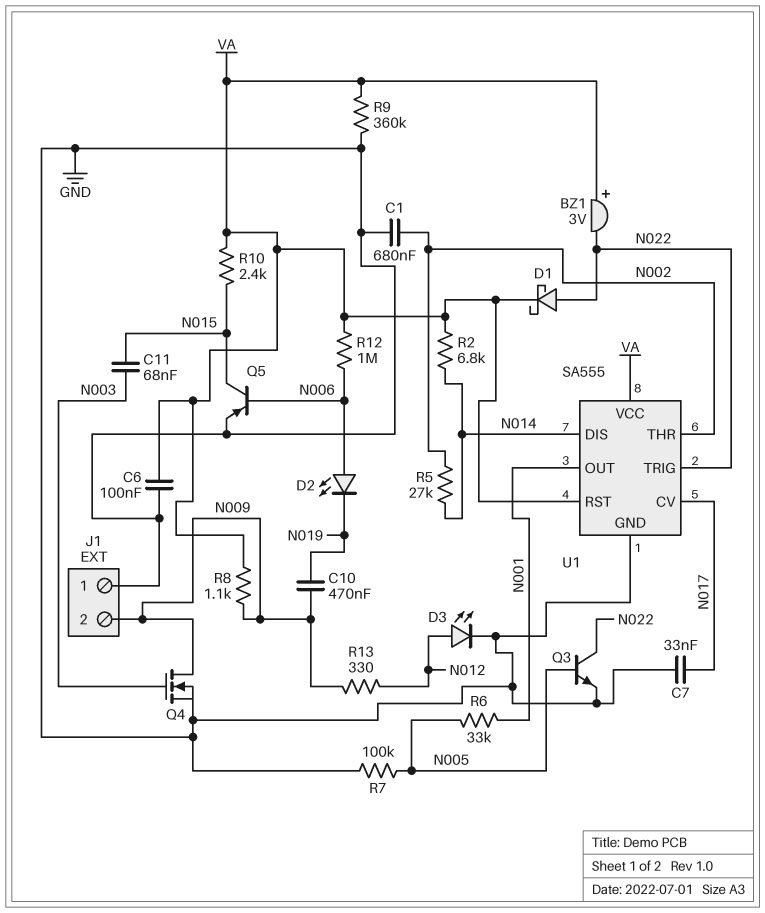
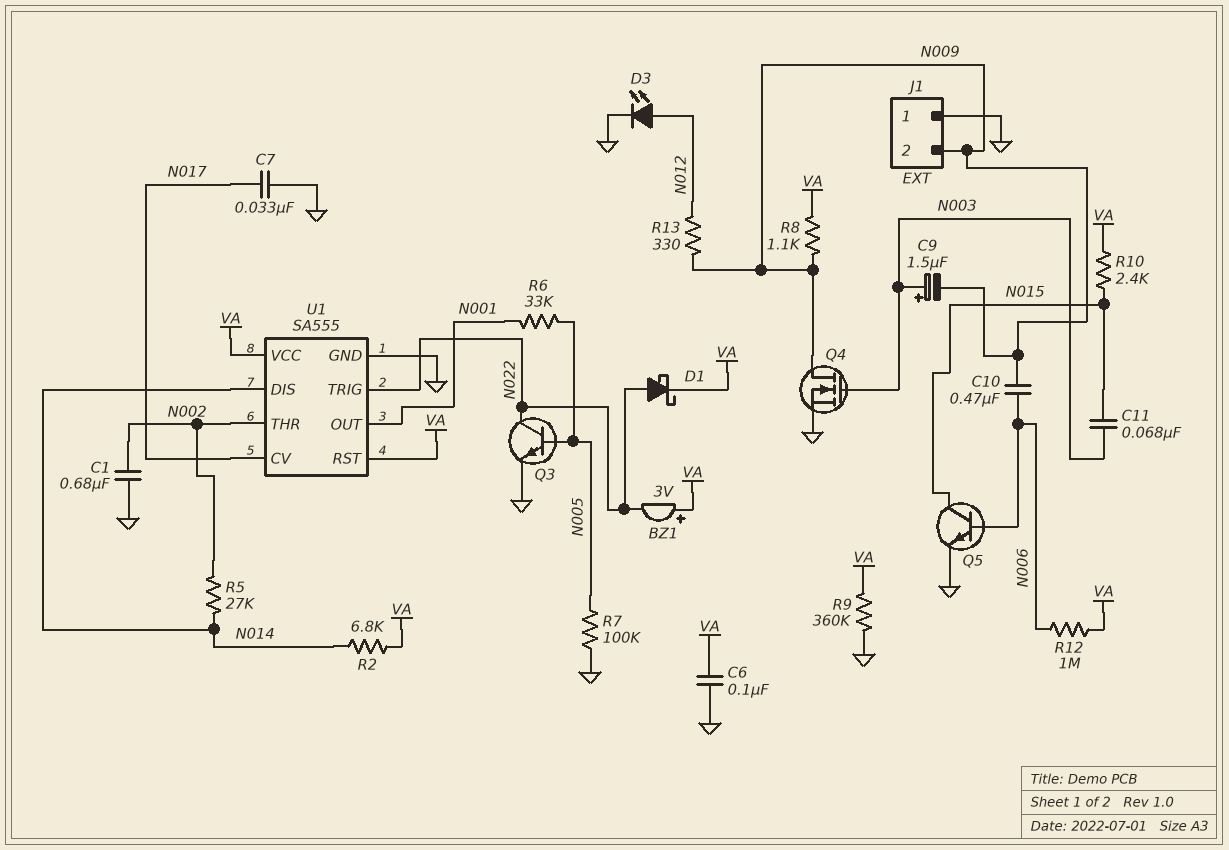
C9: none -> 1.5uF (plus N003, minus N009)
C10: 470nF (N009, N019) -> 470nF (N006, N009)
D2: LED (A N006, K N019) -> none
Q5: PNP (B N006, C N015, E GND) -> NPN (B N006, C N015, E GND)

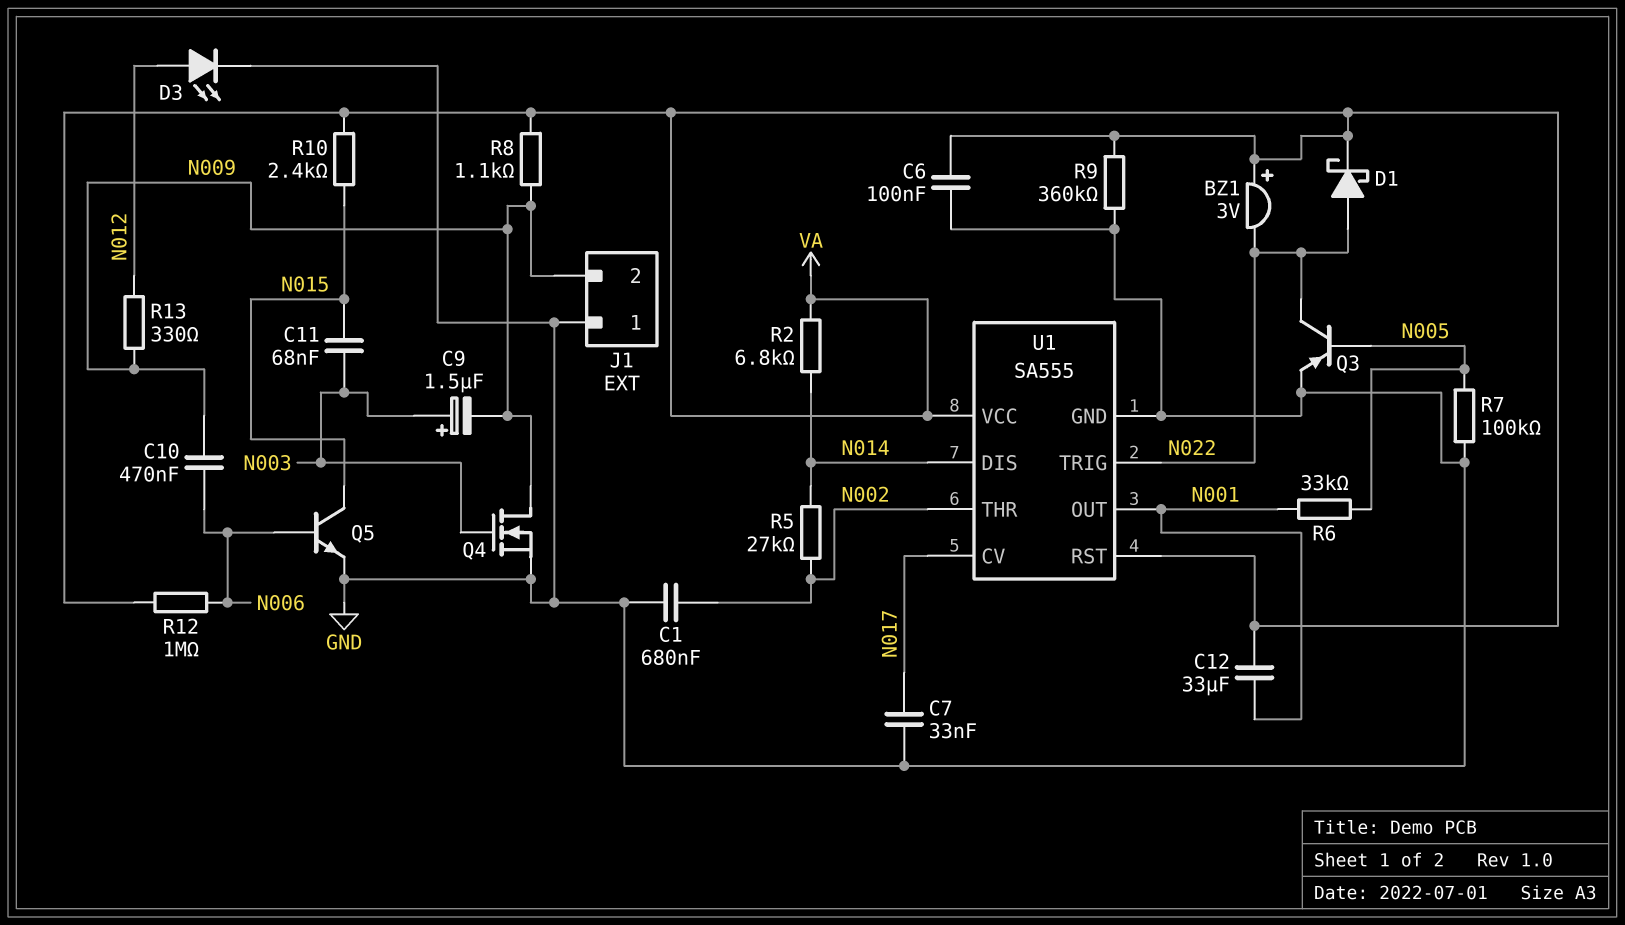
C12: none -> 33uF (N001, VA)
Q3: NPN (B N005, C N022, E GND) -> PNP (B N005, C N022, E GND)

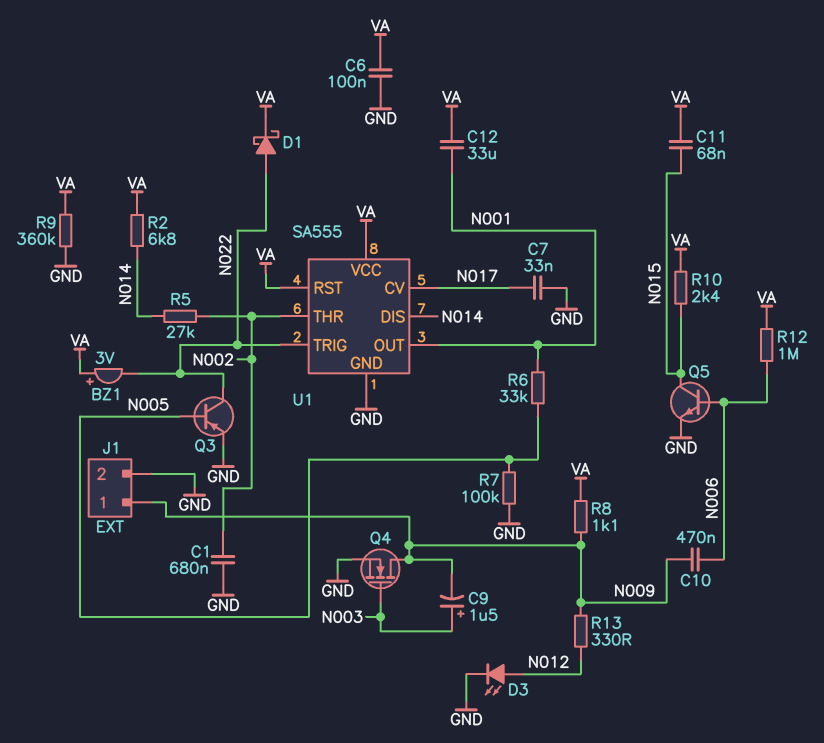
C11: 68nF (N003, N015) -> 68nF (N015, VA)
J1 pin 1: GND -> N009
J1 pin 2: N009 -> GND

